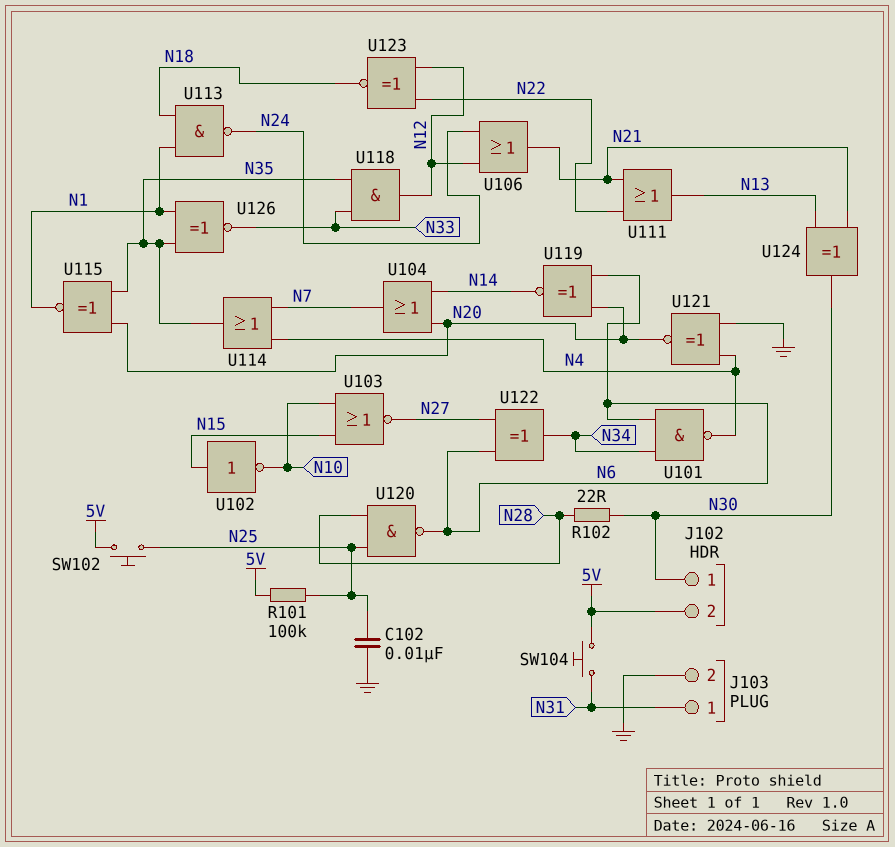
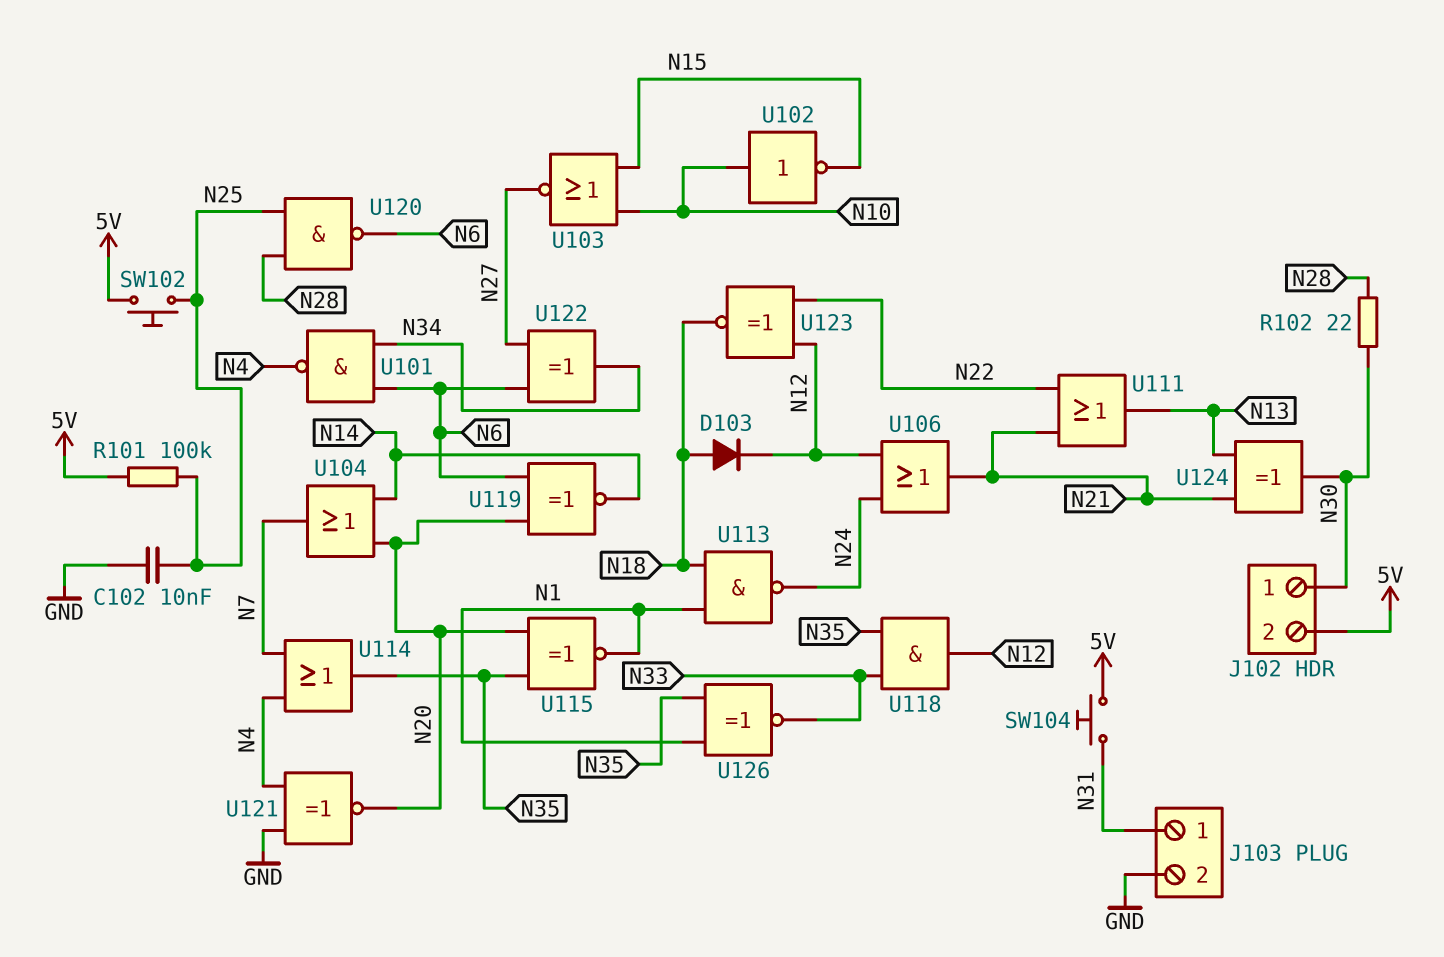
D103: none -> diode (A N18, K N12)
U102: NOT (in N15, out N10) -> NOT (in N10, out N15)

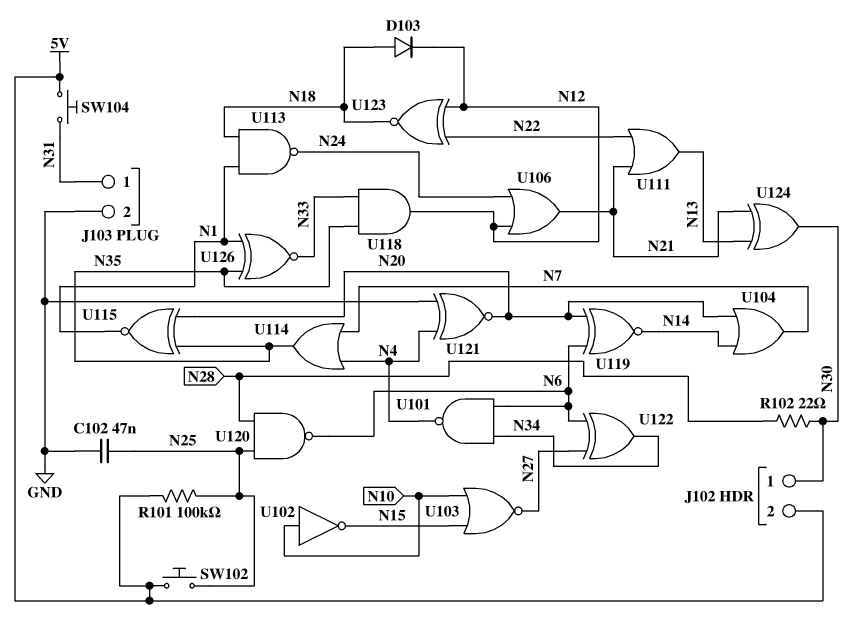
C102: 10nF (GND, N25) -> 47nF (GND, N25)

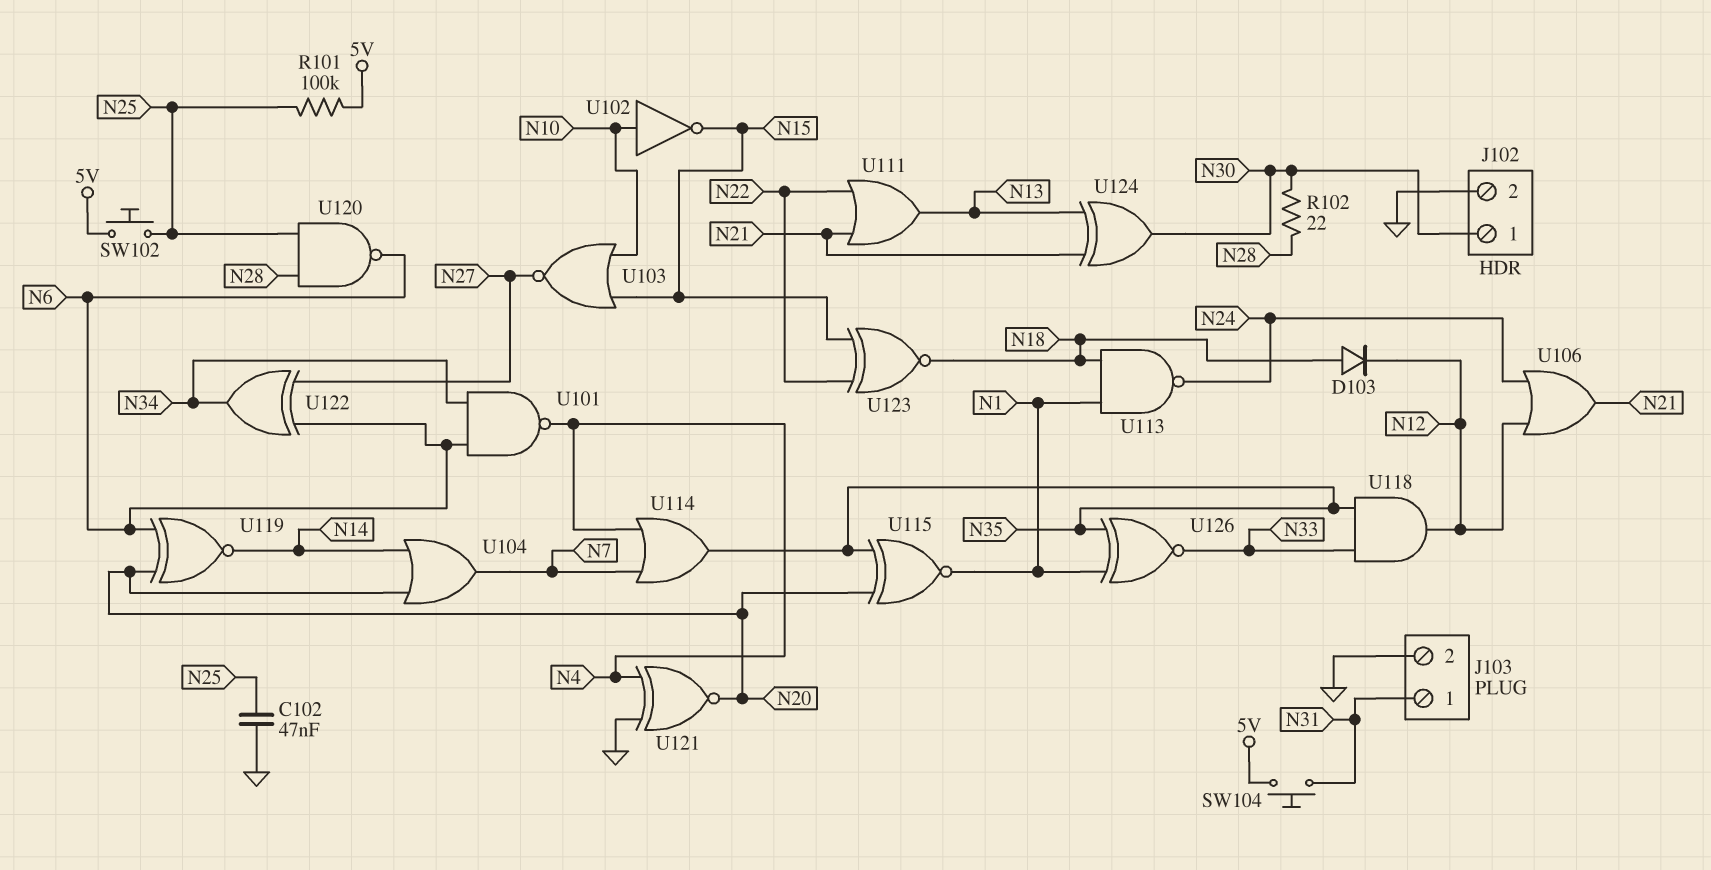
J102 pin 2: 5V -> GND
U123: XNOR (in N12, in N22, out N18) -> XNOR (in N15, in N22, out N18)

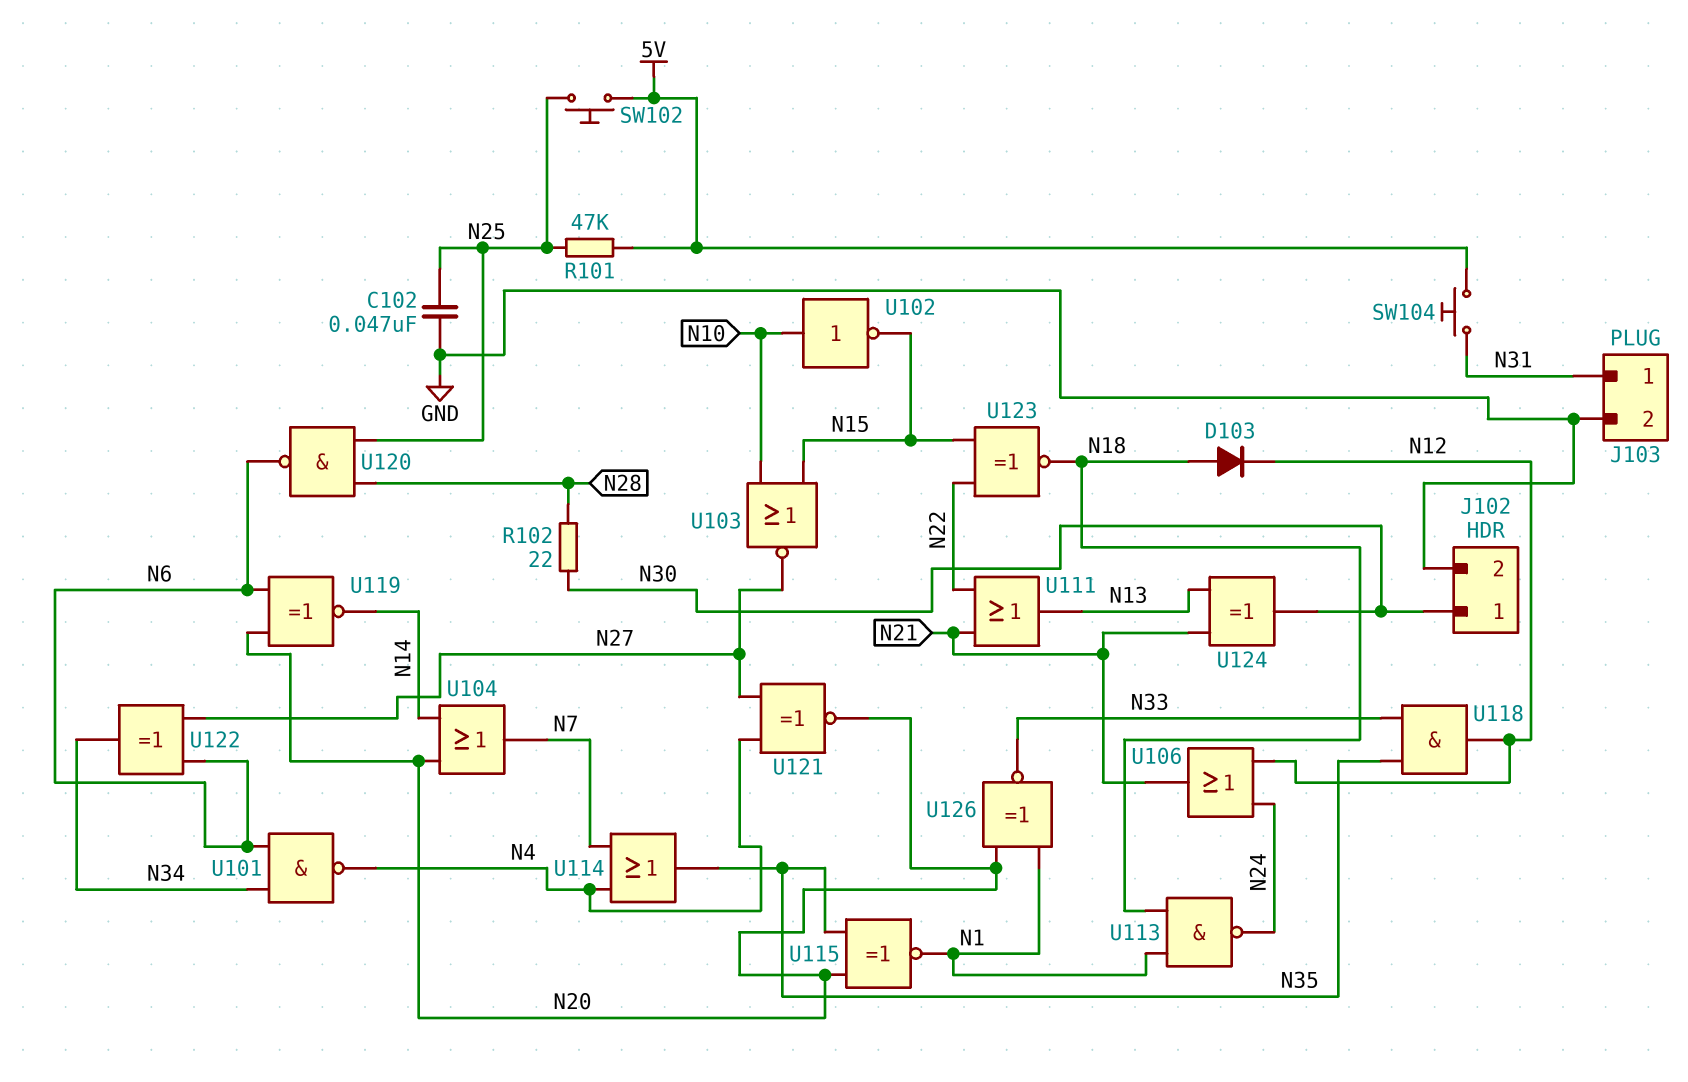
R101: 100k (5V, N25) -> 47k (5V, N25)
U121: XNOR (in GND, in N4, out N20) -> XNOR (in N4, in N27, out N20)
U126: XNOR (in N1, in N35, out N33) -> XNOR (in N1, in N20, out N33)

